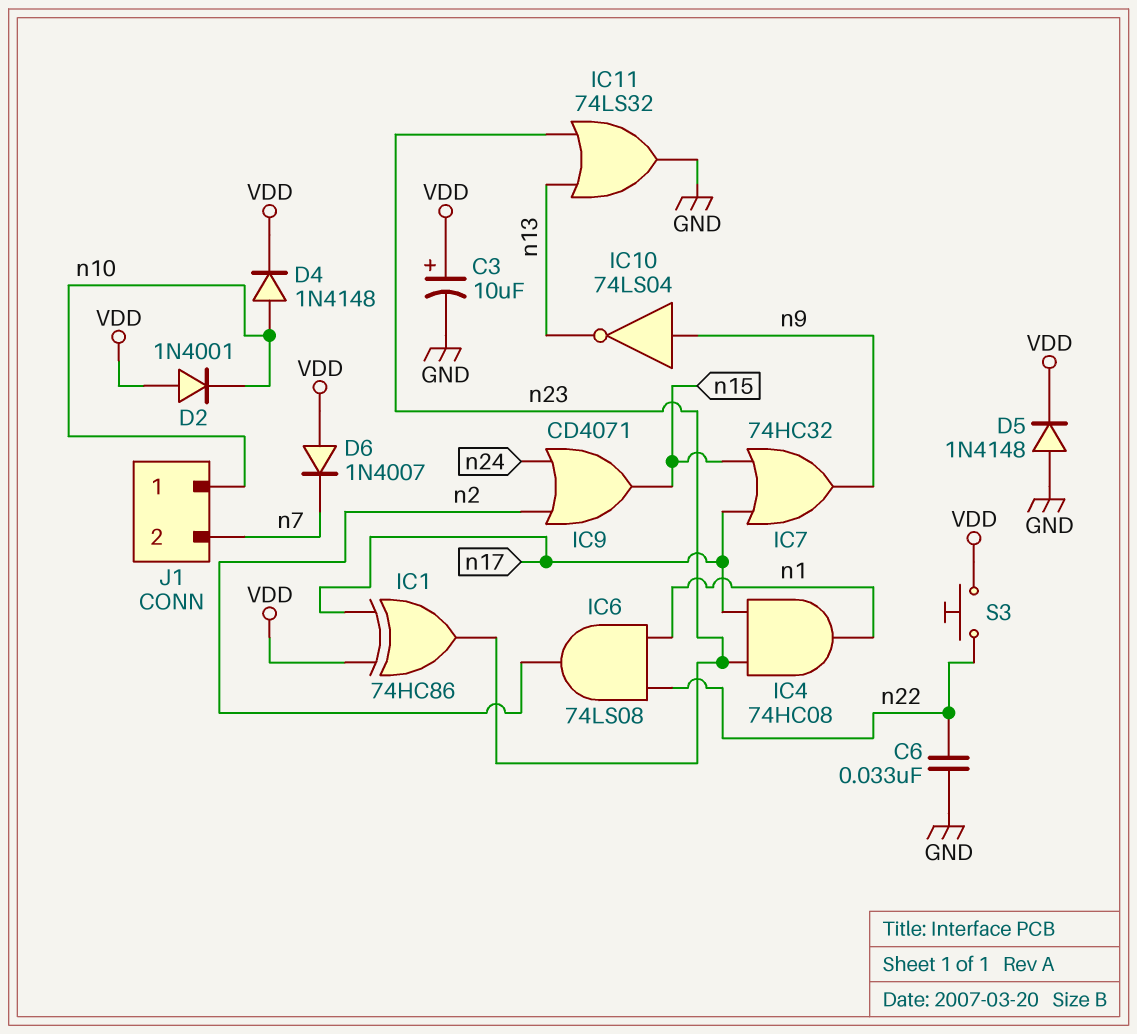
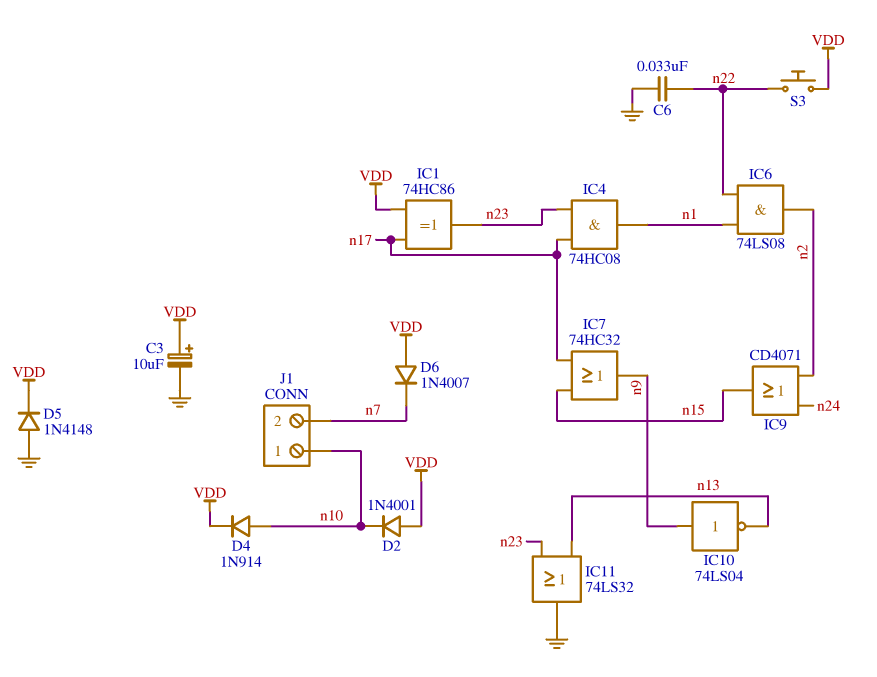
D4: diode 1N4148 (A n10, K VDD) -> diode 1N914 (A n10, K VDD)

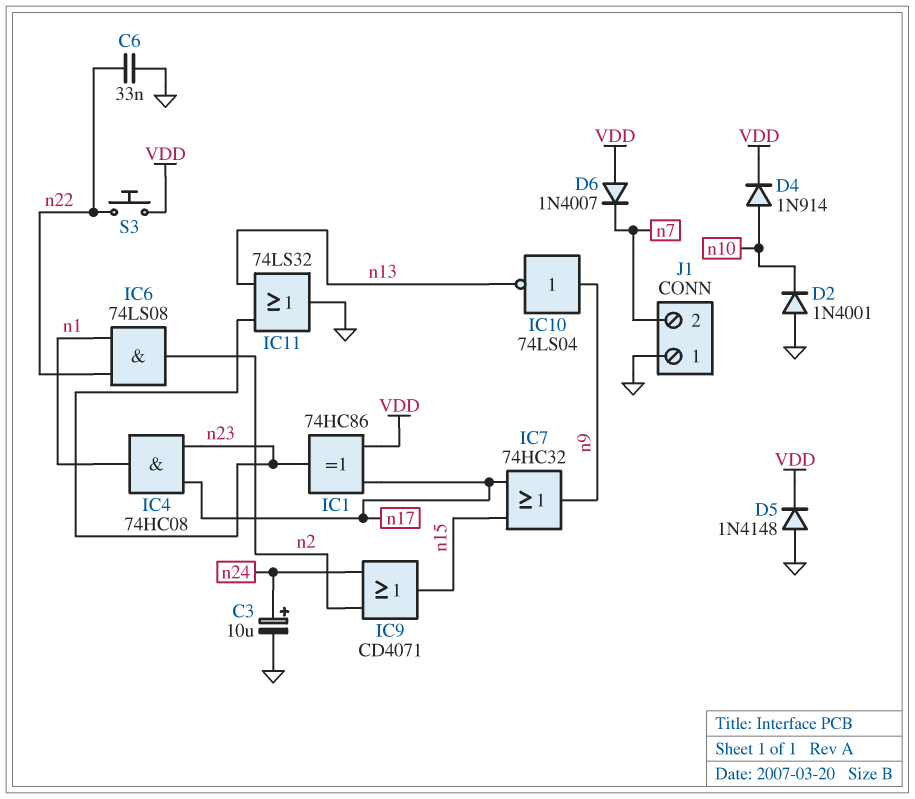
C3: 10uF (plus VDD, minus GND) -> 10uF (plus n24, minus GND)
D2: diode 1N4001 (A VDD, K n10) -> diode 1N4001 (A GND, K n10)
J1 pin 1: n10 -> GND

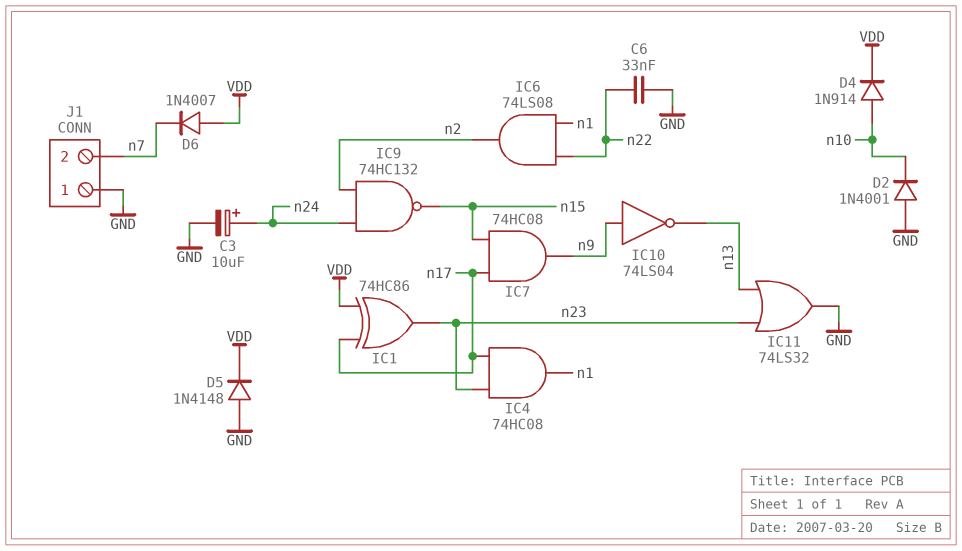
IC7: OR 74HC32 (in n15, in n17, out n9) -> AND 74HC08 (in n15, in n17, out n9)
IC9: OR CD4071 (in n2, in n24, out n15) -> NAND 74HC132 (in n2, in n24, out n15)
S3: button (VDD, n22) -> none

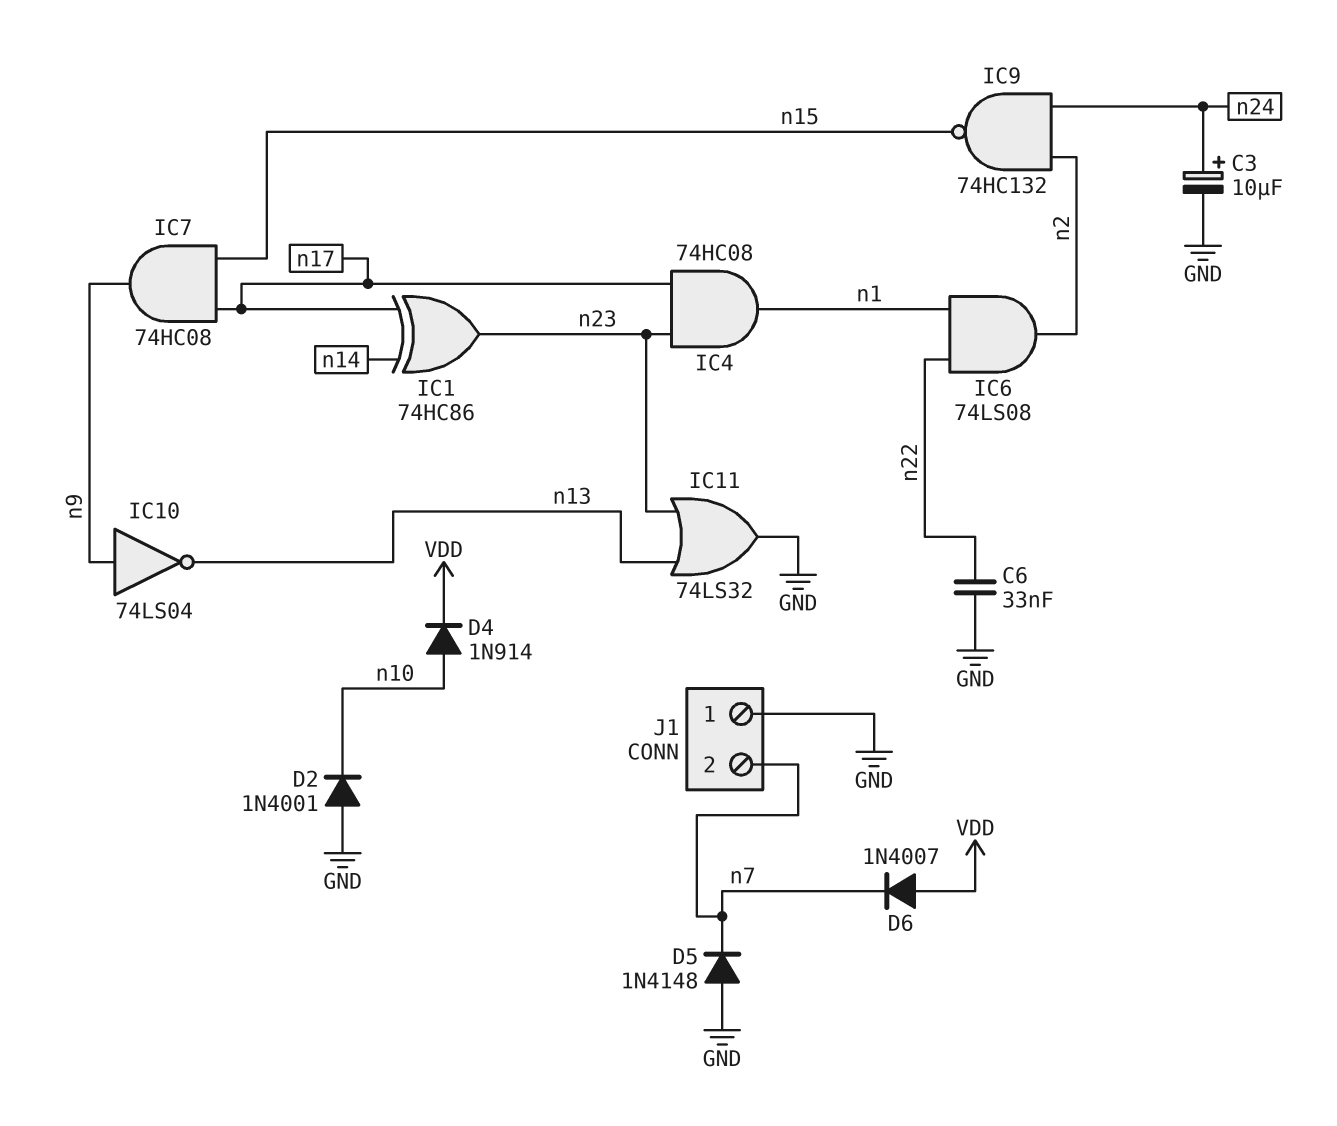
D5: diode 1N4148 (A GND, K VDD) -> diode 1N4148 (A GND, K n7)
IC1: XOR 74HC86 (in VDD, in n17, out n23) -> XOR 74HC86 (in n14, in n17, out n23)

